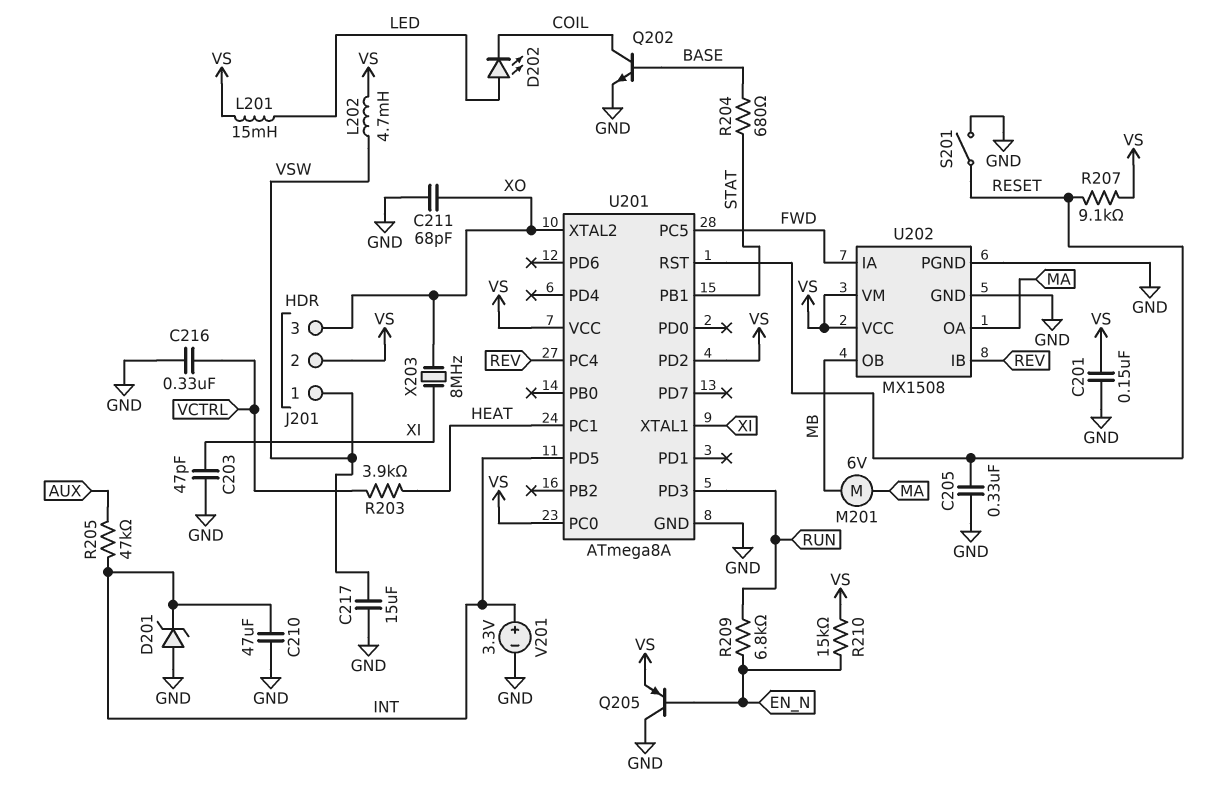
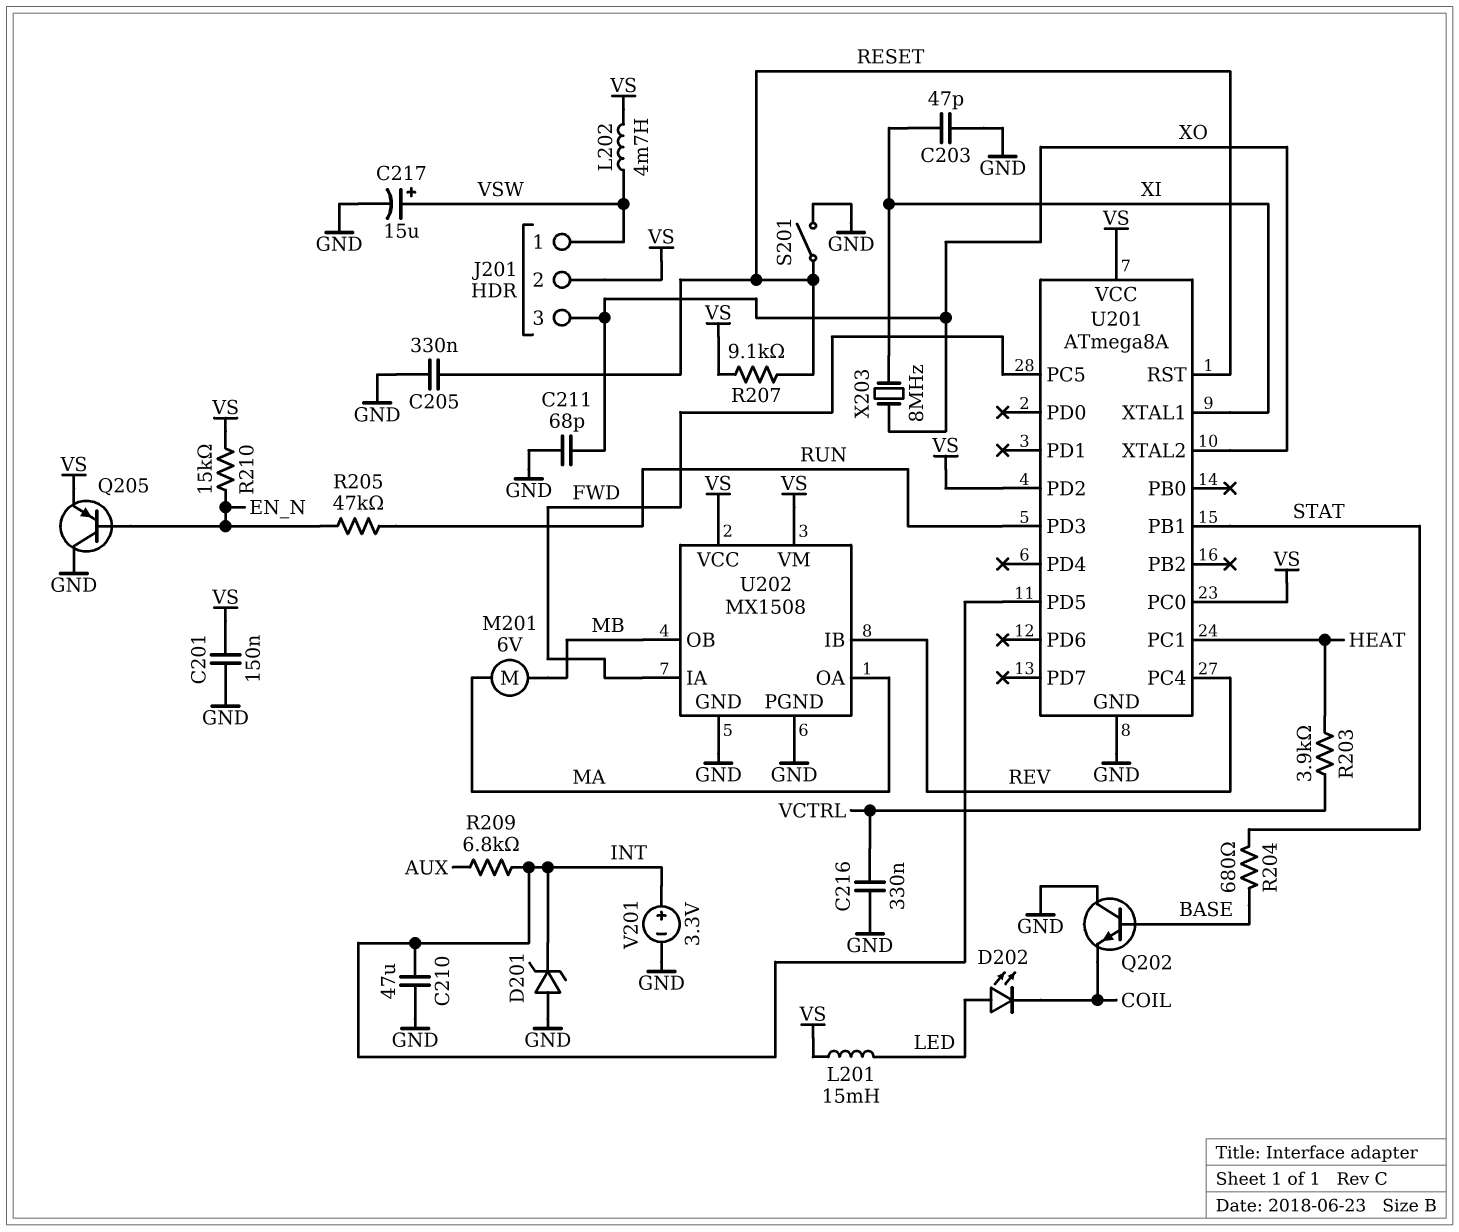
C217: 15uF (GND, VSW) -> 15uF (plus VSW, minus GND)
Q202: NPN (B BASE, C COIL, E GND) -> NPN (B BASE, C GND, E COIL)
R205: 47k (AUX, INT) -> 47k (EN_N, RUN)
R209: 6.8k (EN_N, RUN) -> 6.8k (AUX, INT)

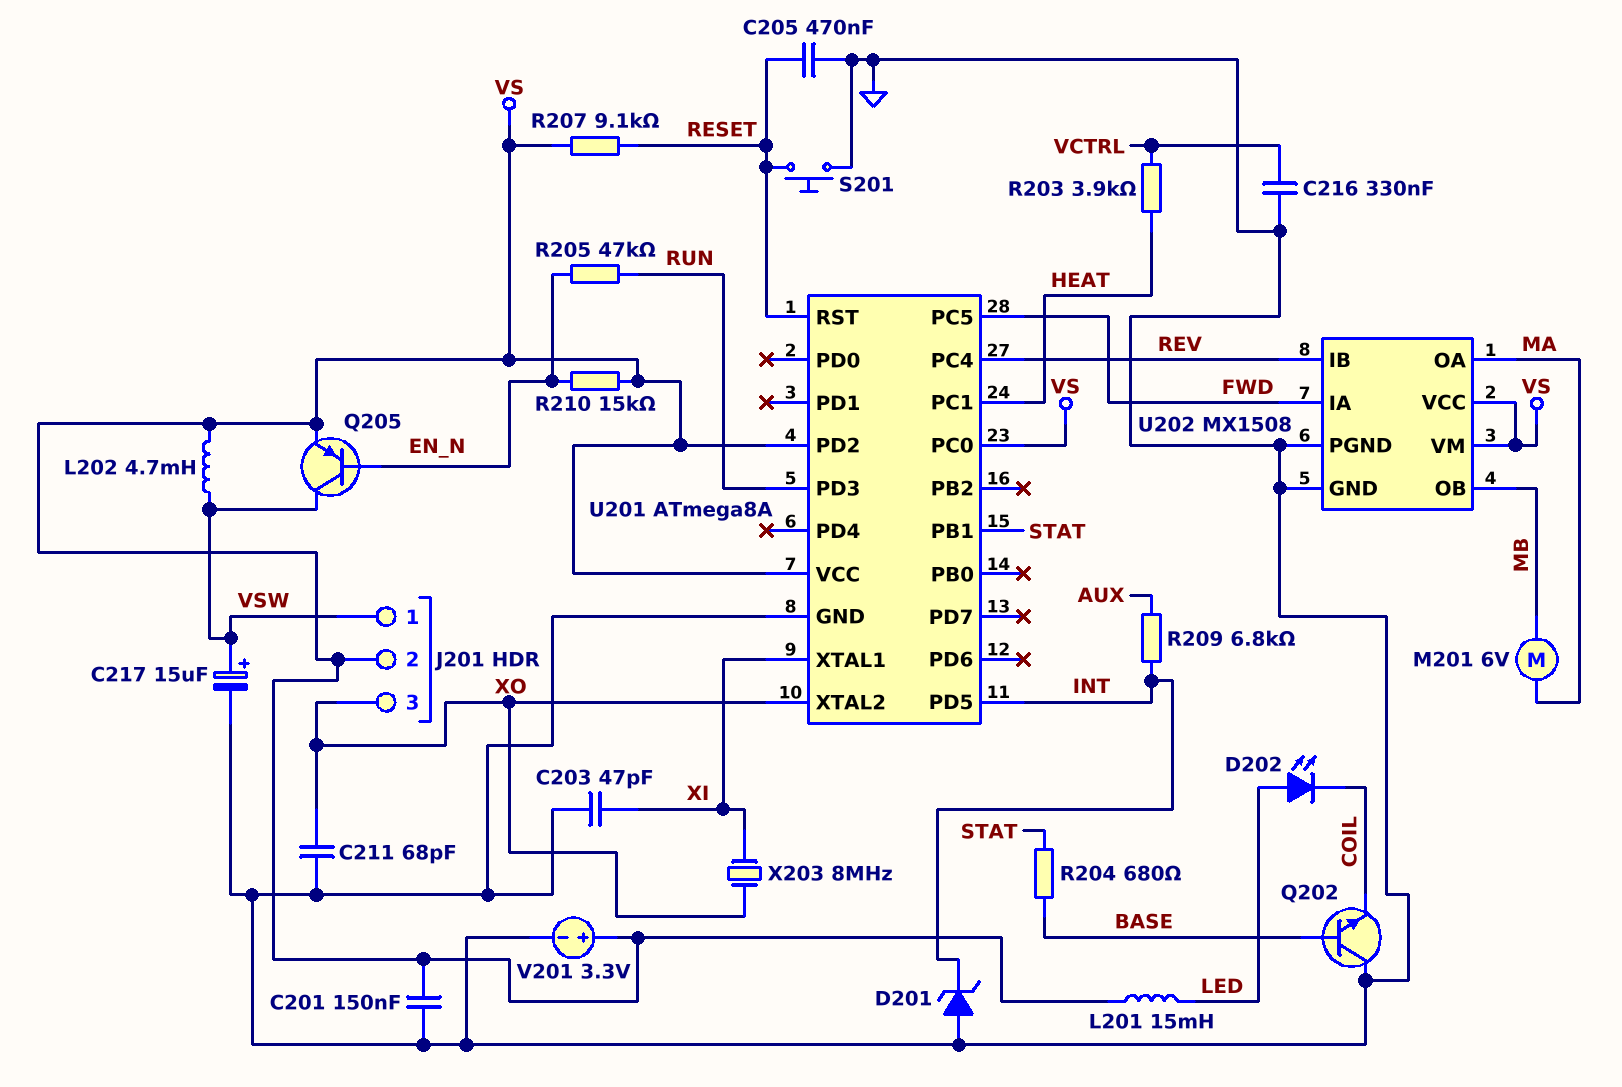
C205: 330nF (GND, RESET) -> 470nF (GND, RESET)
C210: 47uF (GND, INT) -> none
Q205: PNP (B EN_N, C GND, E VS) -> PNP (B EN_N, C VSW, E VS)
S201: switch (GND, RESET) -> button (GND, RESET)
V201: 3.3V (plus INT, minus GND) -> 3.3V (plus VS, minus GND)

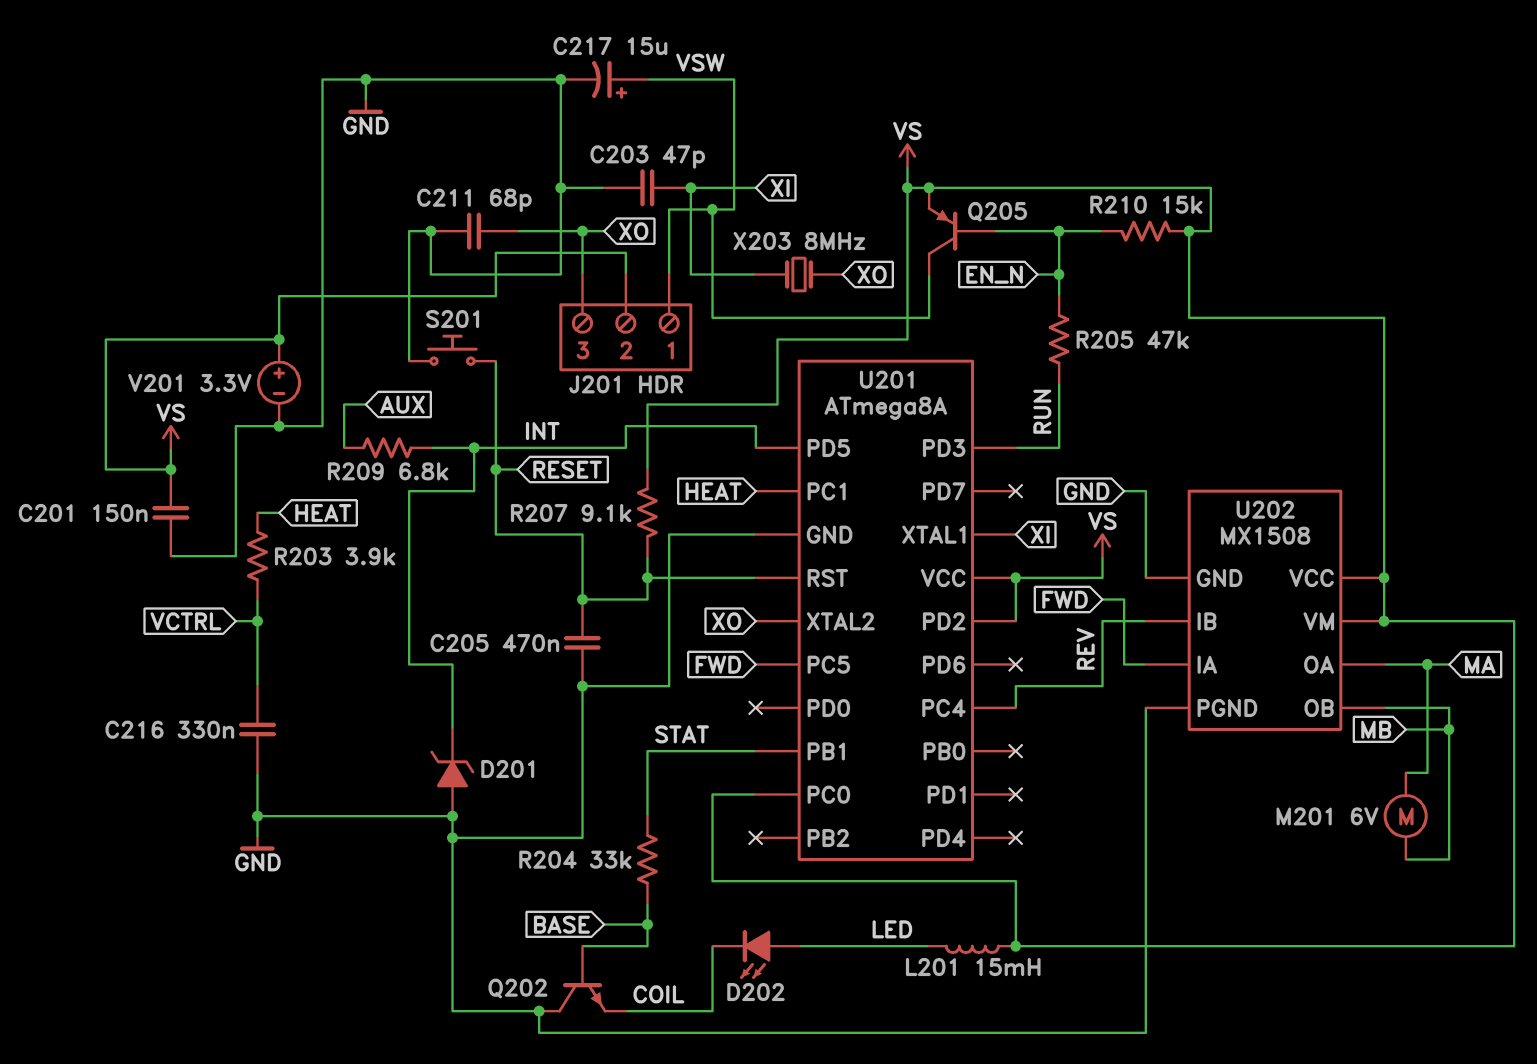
L202: 4.7mH (VS, VSW) -> none
R204: 680 (BASE, STAT) -> 33k (BASE, STAT)

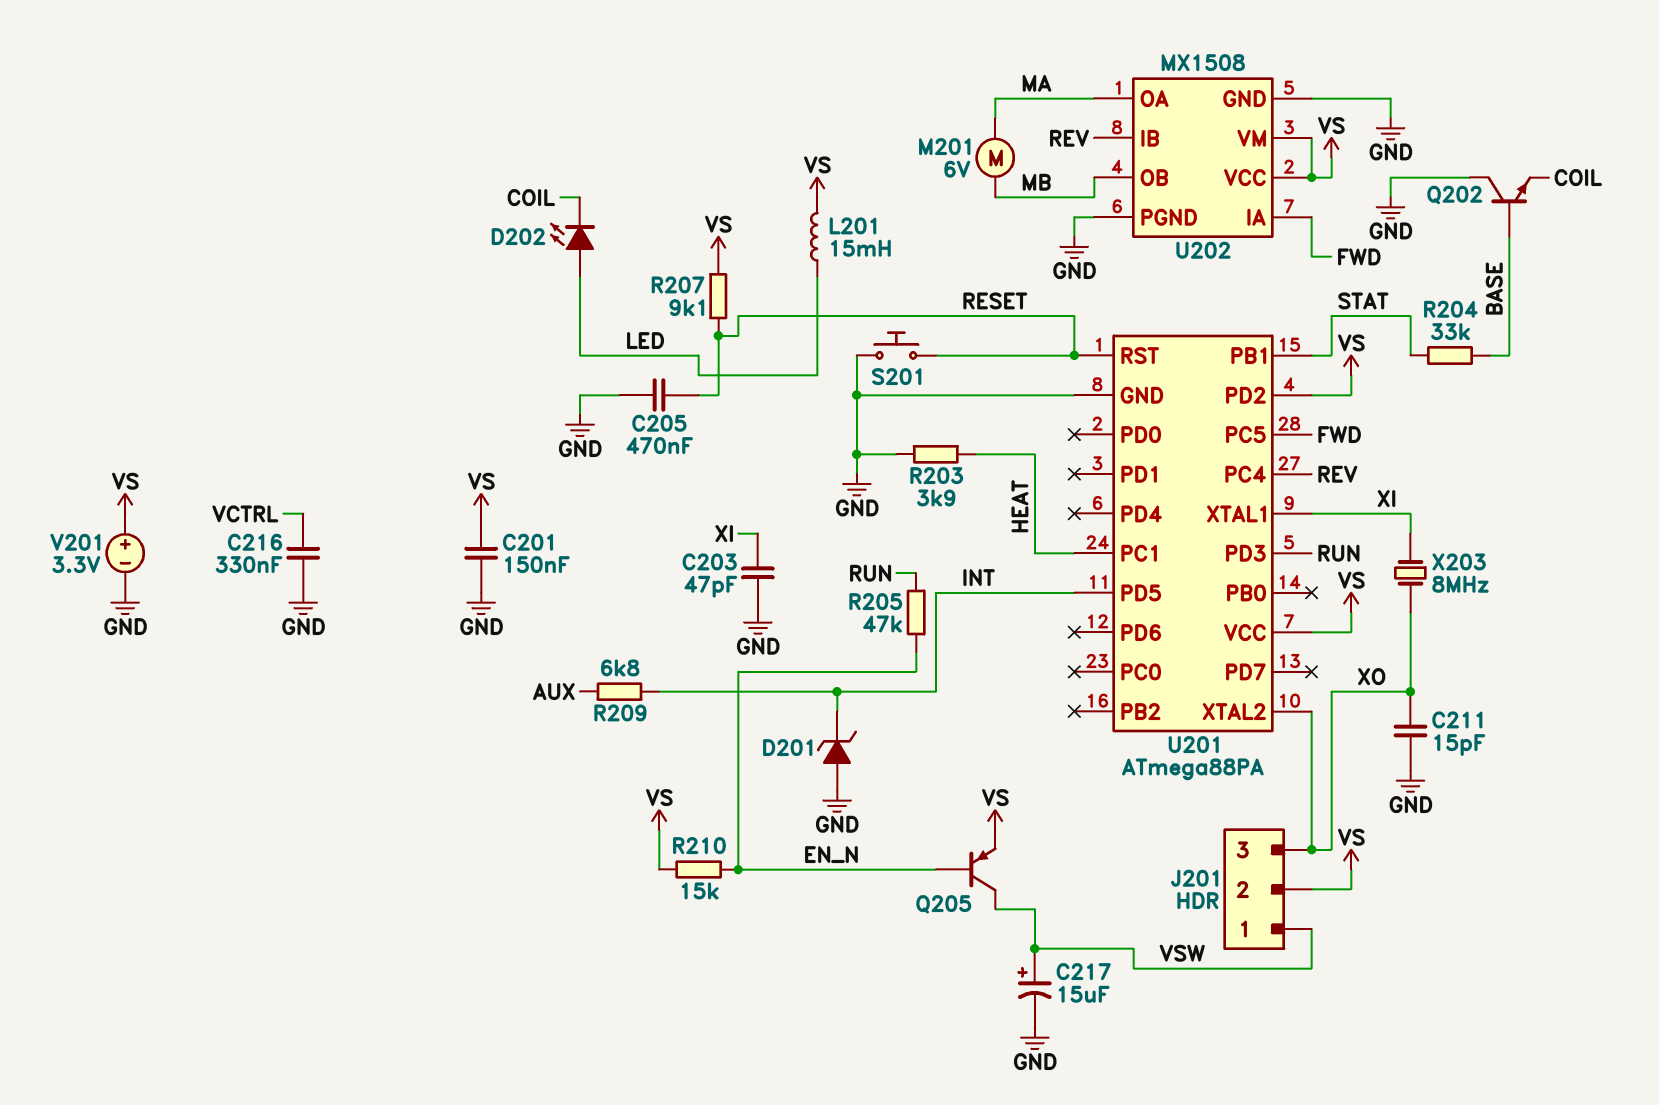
C211: 68pF (GND, XO) -> 15pF (GND, XO)
R203: 3.9k (HEAT, VCTRL) -> 3.9k (GND, HEAT)
U201: ATmega8A -> ATmega88PA
U201 pin PC0: VS -> none

